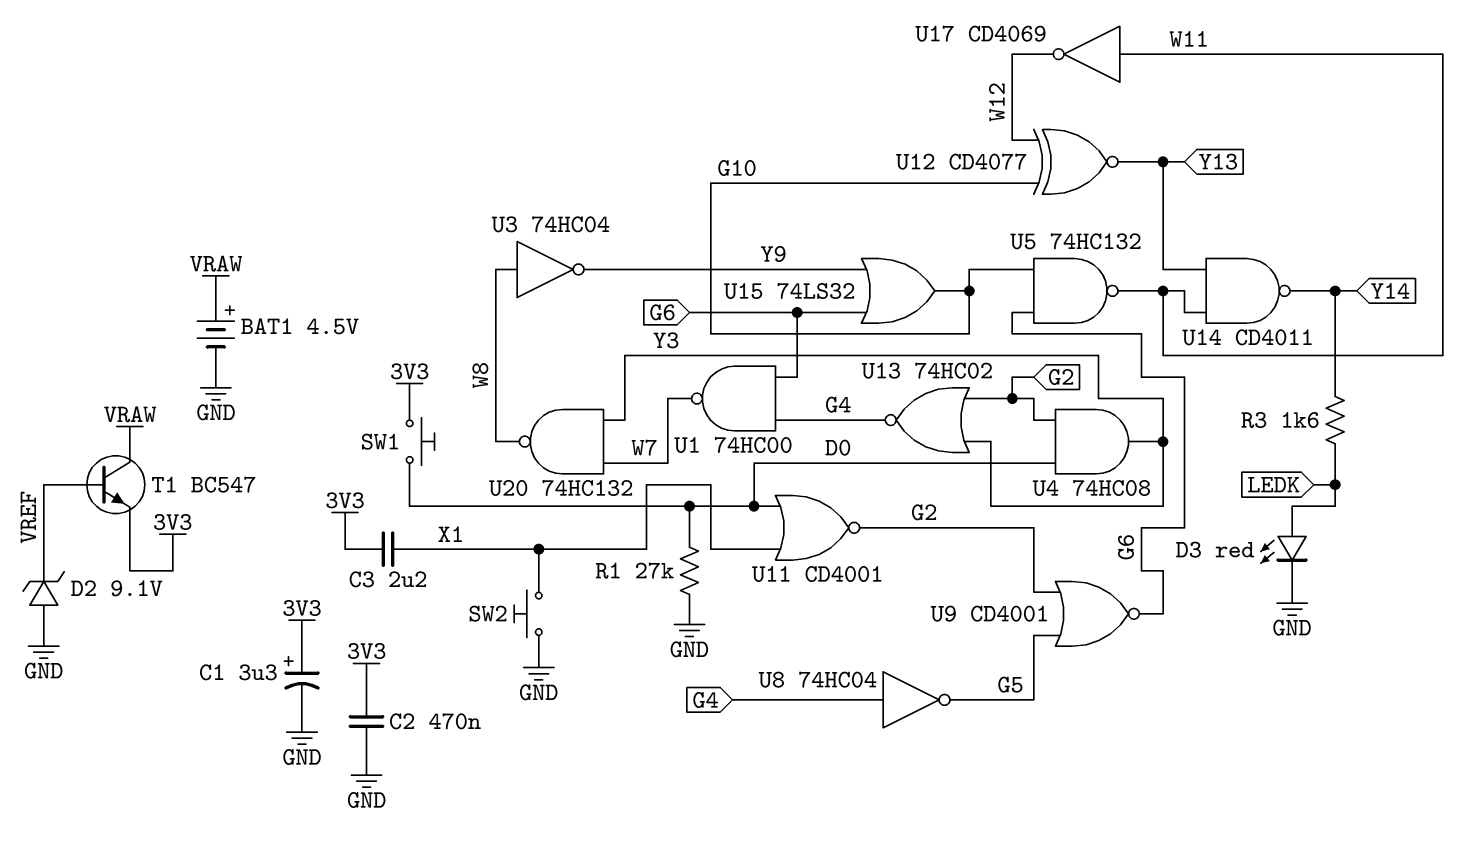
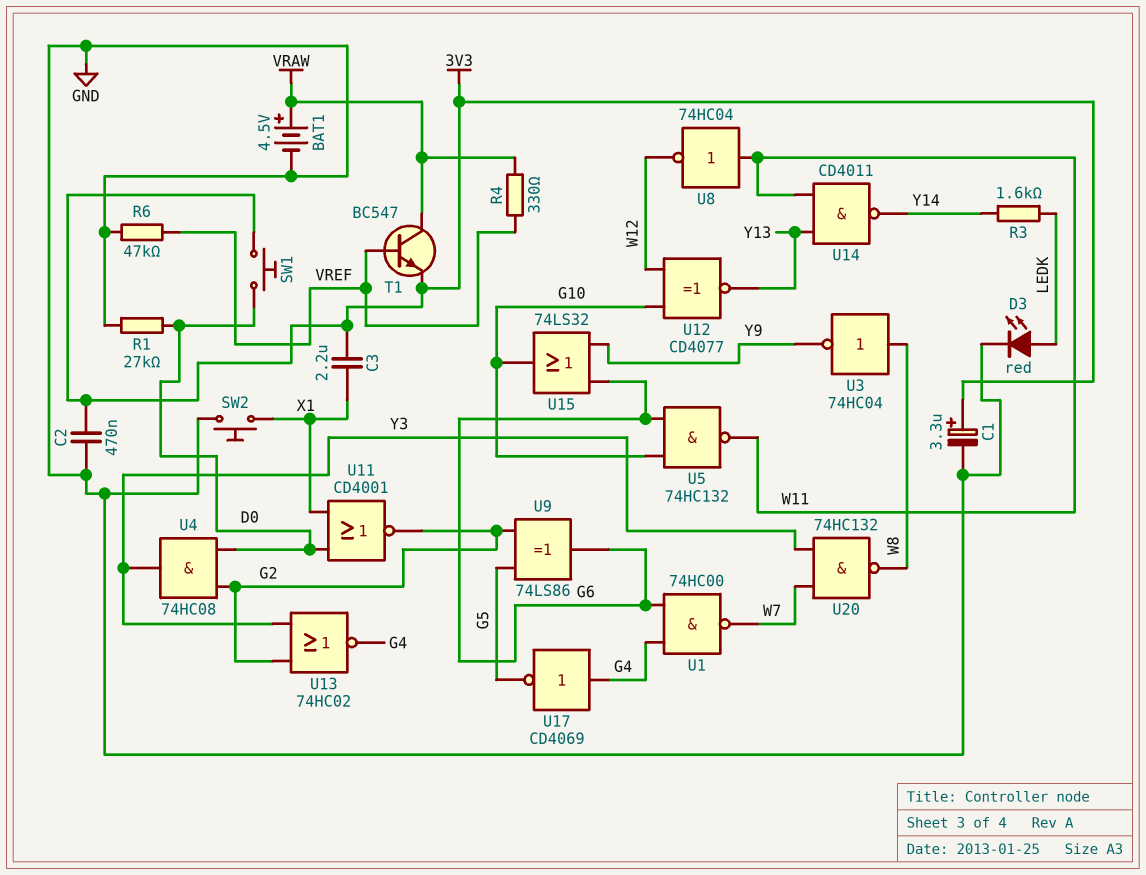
D2: zener 9.1V (A GND, K VREF) -> none
R4: none -> 330 (VRAW, VREF)
R6: none -> 47k (GND, VREF)
U8: NOT 74HC04 (in G4, out G5) -> NOT 74HC04 (in W11, out W12)
U9: NOR CD4001 (in G2, in G5, out G6) -> XOR 74LS86 (in G2, in G5, out G6)
U17: NOT CD4069 (in W11, out W12) -> NOT CD4069 (in G4, out G5)

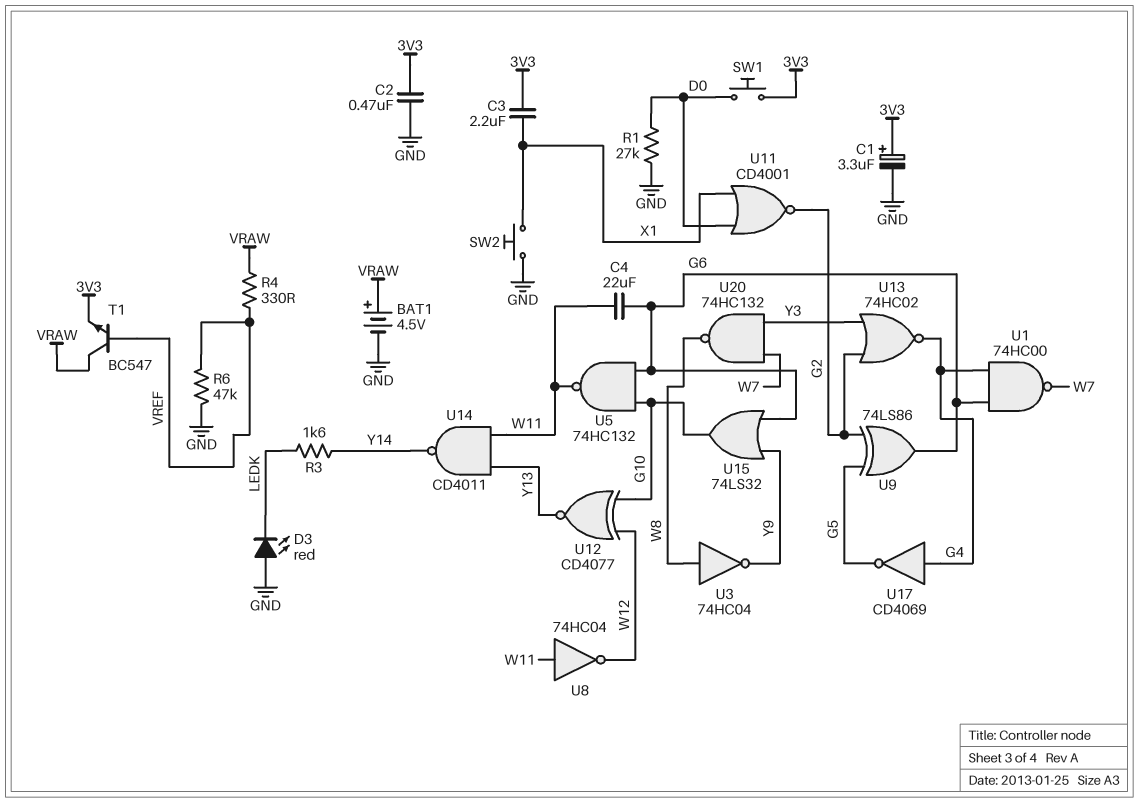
C4: none -> 22uF (G6, W11)
D3: LED red (A LEDK, K GND) -> LED red (A GND, K LEDK)
U4: AND 74HC08 (in D0, in G2, out Y3) -> none

